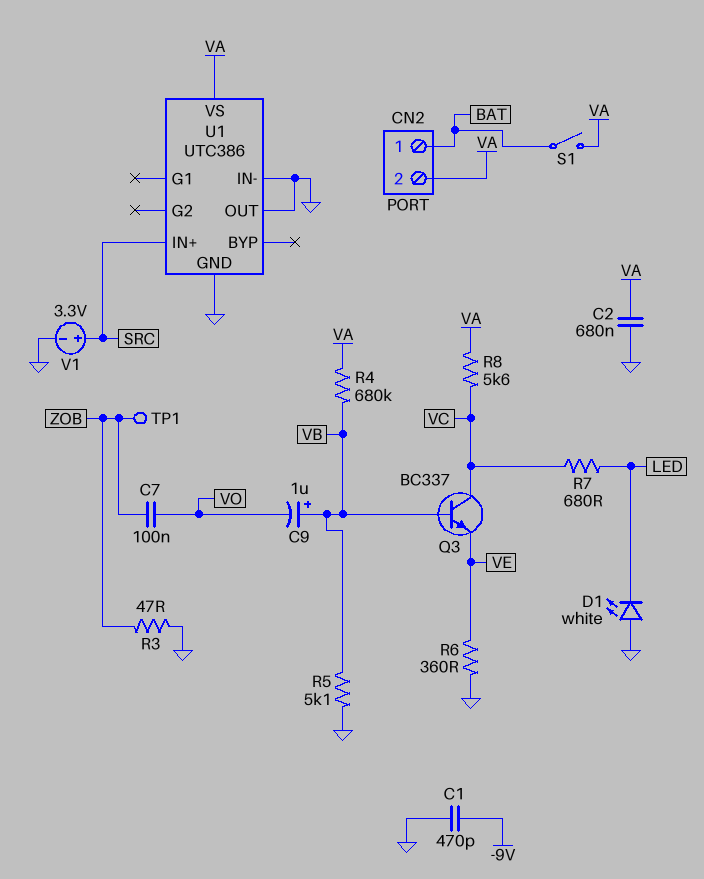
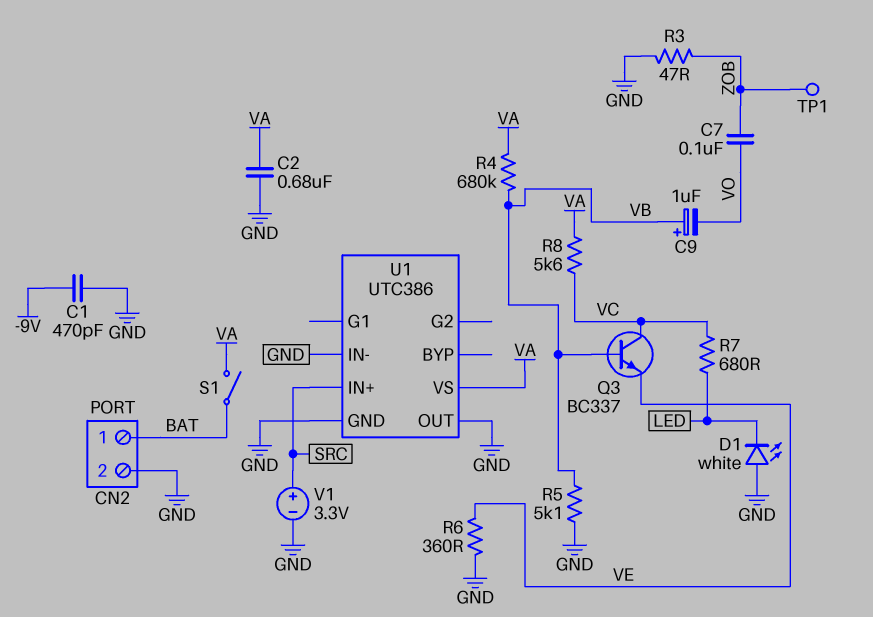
CN2 pin 2: VA -> GND

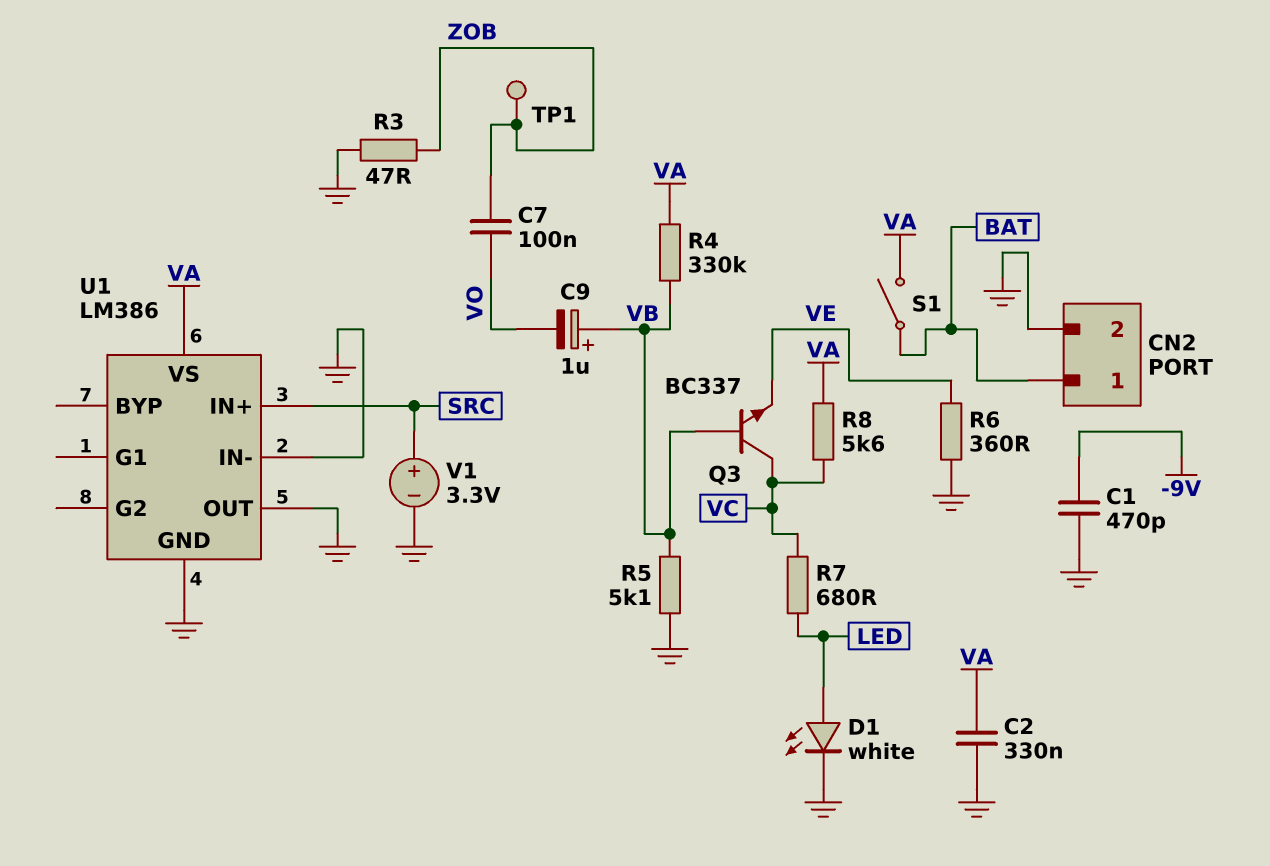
C2: 680nF (GND, VA) -> 330nF (GND, VA)
D1: LED white (A GND, K LED) -> LED white (A LED, K GND)
R4: 680k (VA, VB) -> 330k (VA, VB)
U1: UTC386 -> LM386

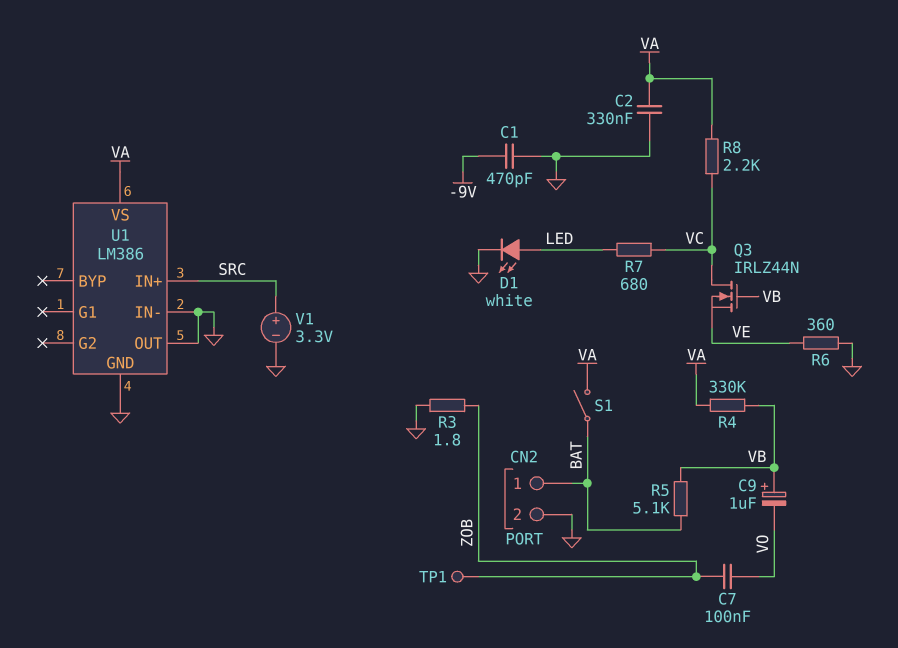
Q3: NPN BC337 (B VB, C VC, E VE) -> NMOS IRLZ44N (G VB, D VC, S VE)
R3: 47 (GND, ZOB) -> 1.8 (GND, ZOB)
R5: 5.1k (GND, VB) -> 5.1k (BAT, VB)
R8: 5.6k (VA, VC) -> 2.2k (VA, VC)

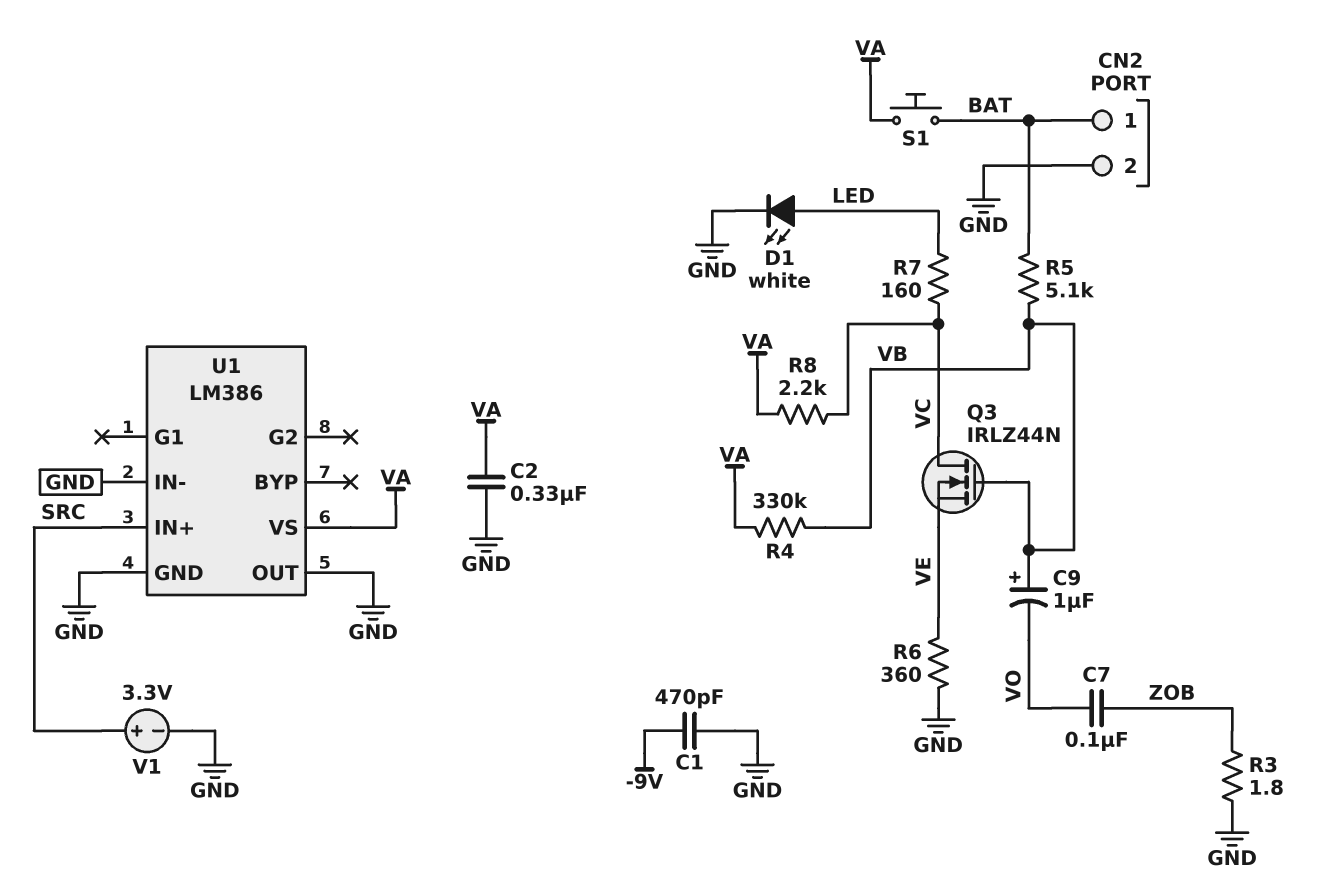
R7: 680 (LED, VC) -> 160 (LED, VC)
S1: switch (BAT, VA) -> button (BAT, VA)
TP1: test point (ZOB) -> none

